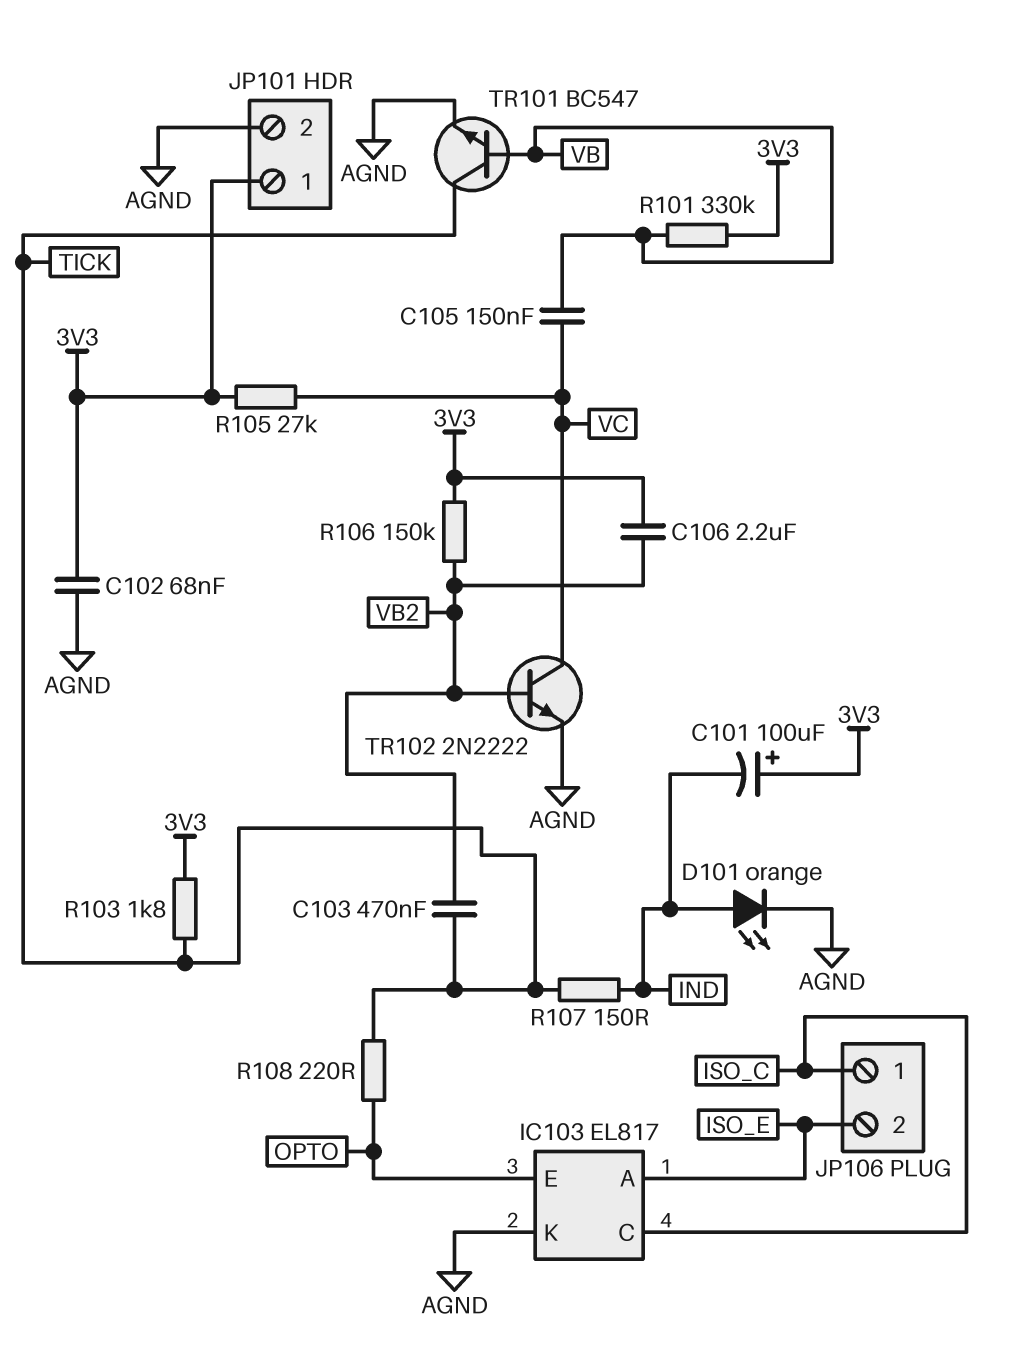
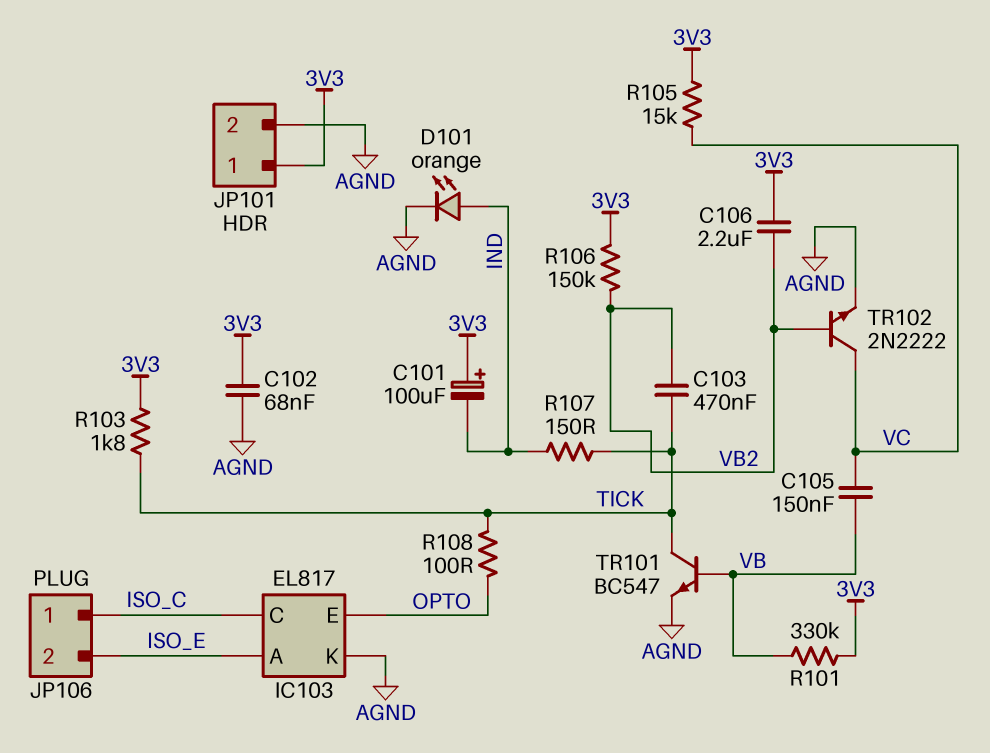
R105: 27k (3V3, VC) -> 15k (3V3, VC)
R108: 220 (OPTO, TICK) -> 100 (OPTO, TICK)

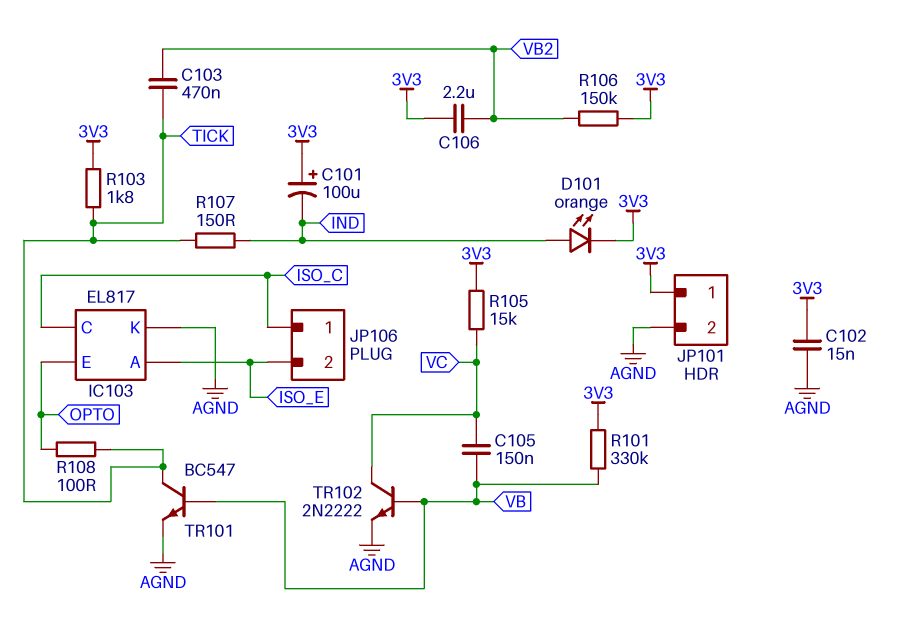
C102: 68nF (3V3, AGND) -> 15nF (3V3, AGND)
D101: LED orange (A IND, K AGND) -> LED orange (A IND, K 3V3)
TR102: NPN 2N2222 (B VB2, C VC, E AGND) -> NPN 2N2222 (B VB, C VC, E AGND)

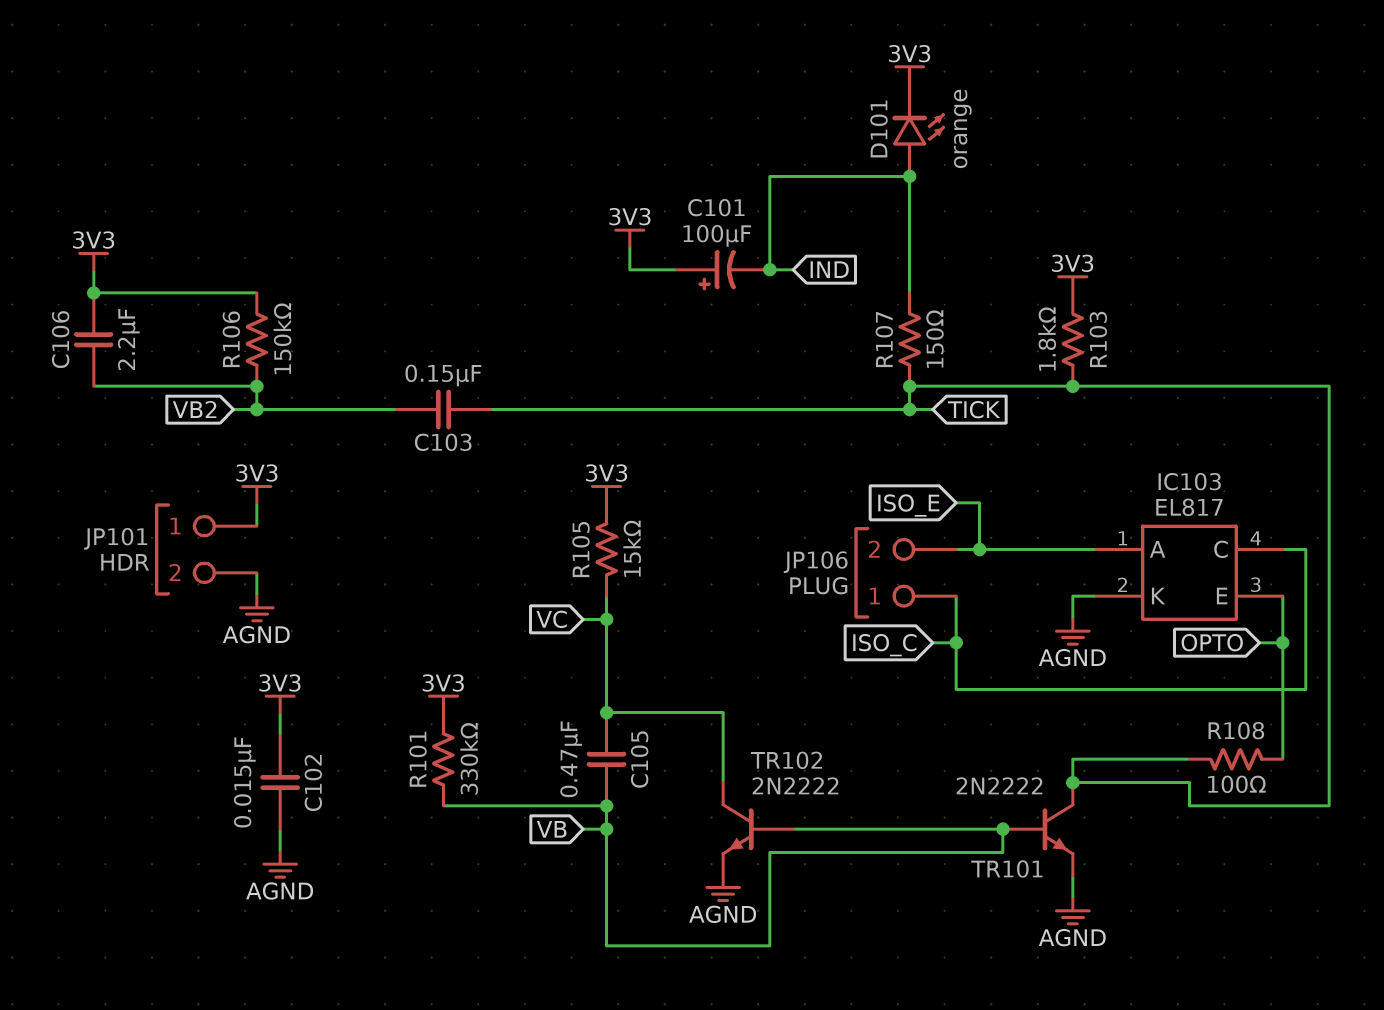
C103: 470nF (TICK, VB2) -> 150nF (TICK, VB2)
C105: 150nF (VB, VC) -> 470nF (VB, VC)
TR101: NPN BC547 (B VB, C TICK, E AGND) -> NPN 2N2222 (B VB, C TICK, E AGND)

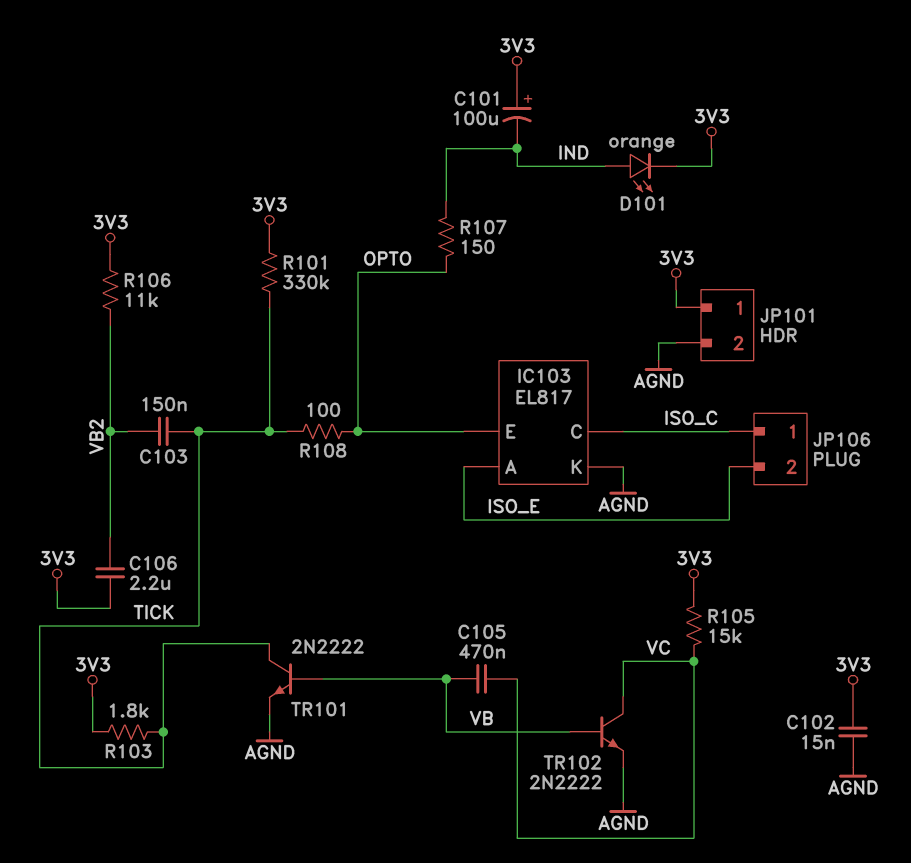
R101: 330k (3V3, VB) -> 330k (3V3, TICK)
R106: 150k (3V3, VB2) -> 11k (3V3, VB2)
R107: 150 (IND, TICK) -> 150 (IND, OPTO)

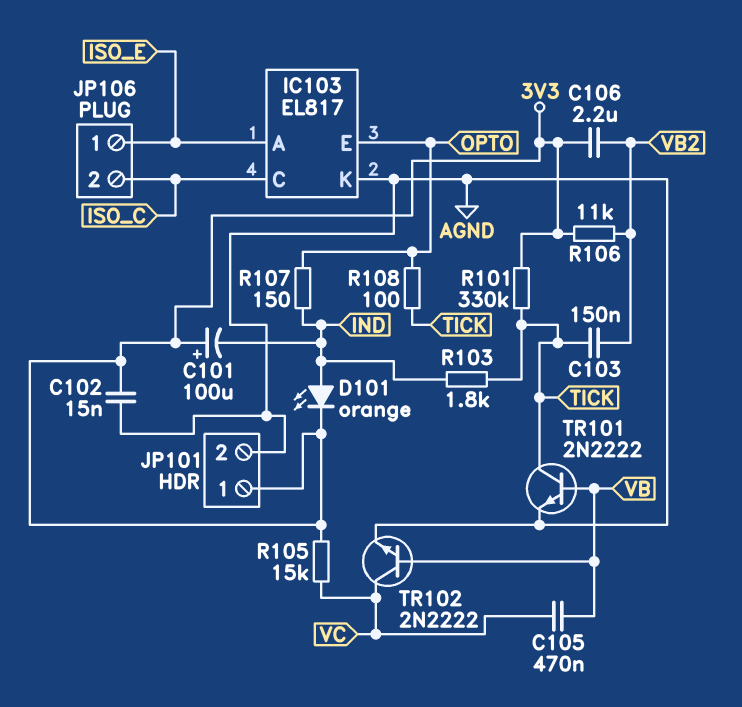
JP106 pin 1: ISO_C -> ISO_E
JP106 pin 2: ISO_E -> ISO_C
R103: 1.8k (3V3, TICK) -> 1.8k (IND, TICK)

